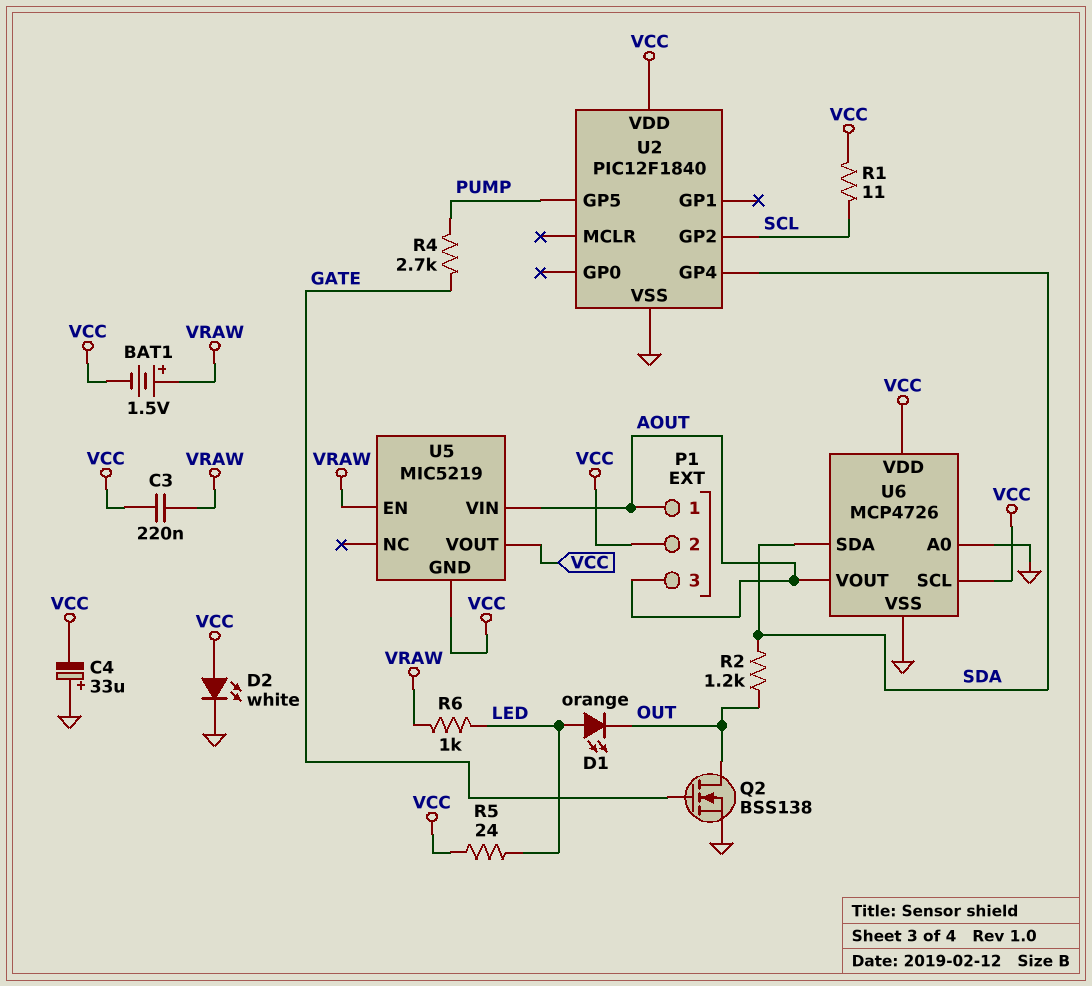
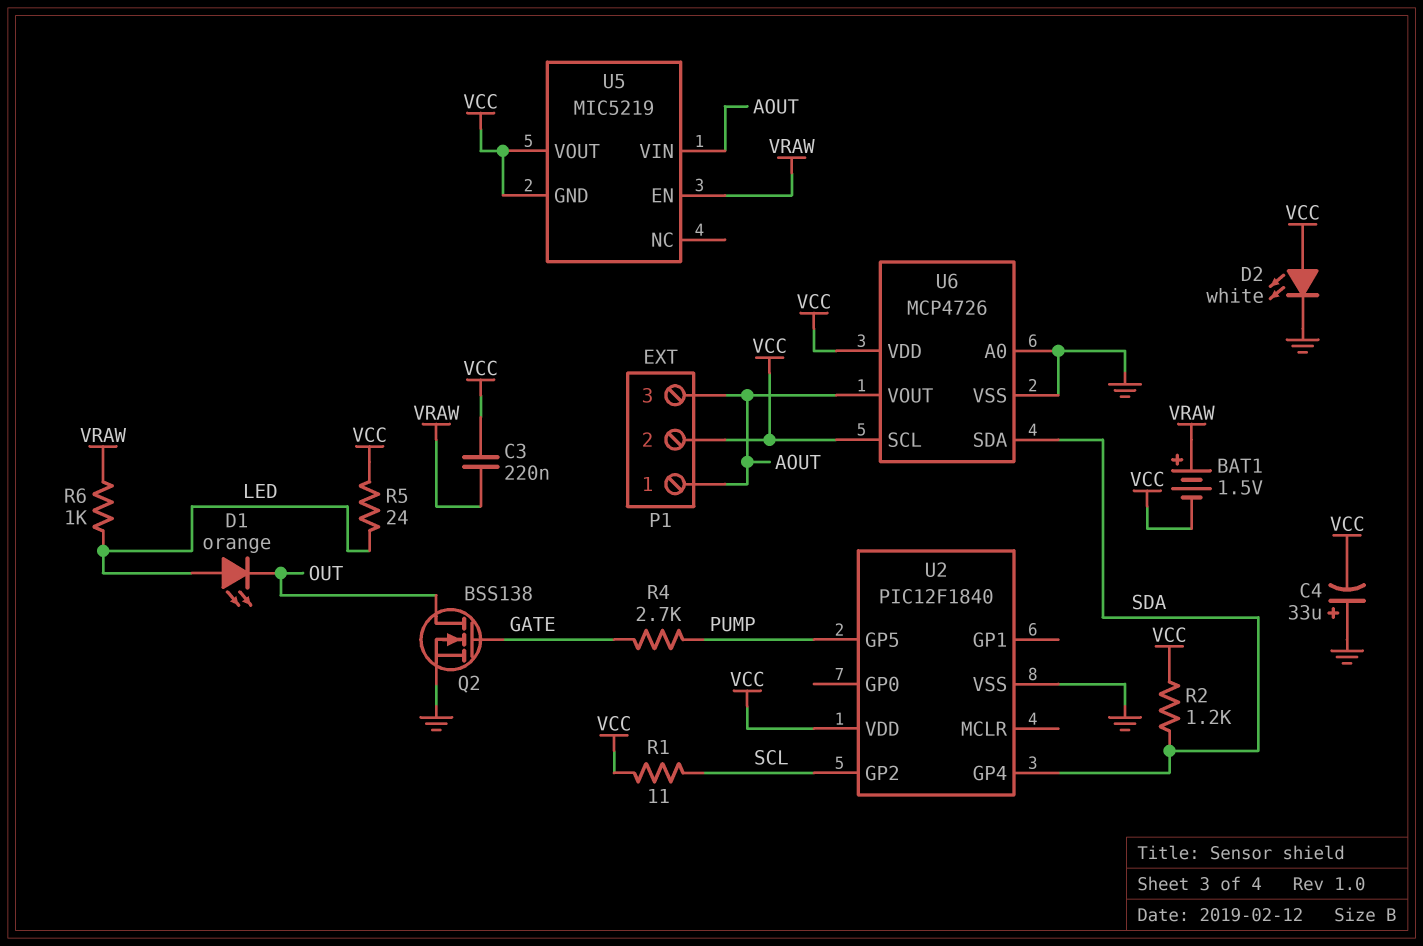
R2: 1.2k (OUT, SDA) -> 1.2k (SDA, VCC)

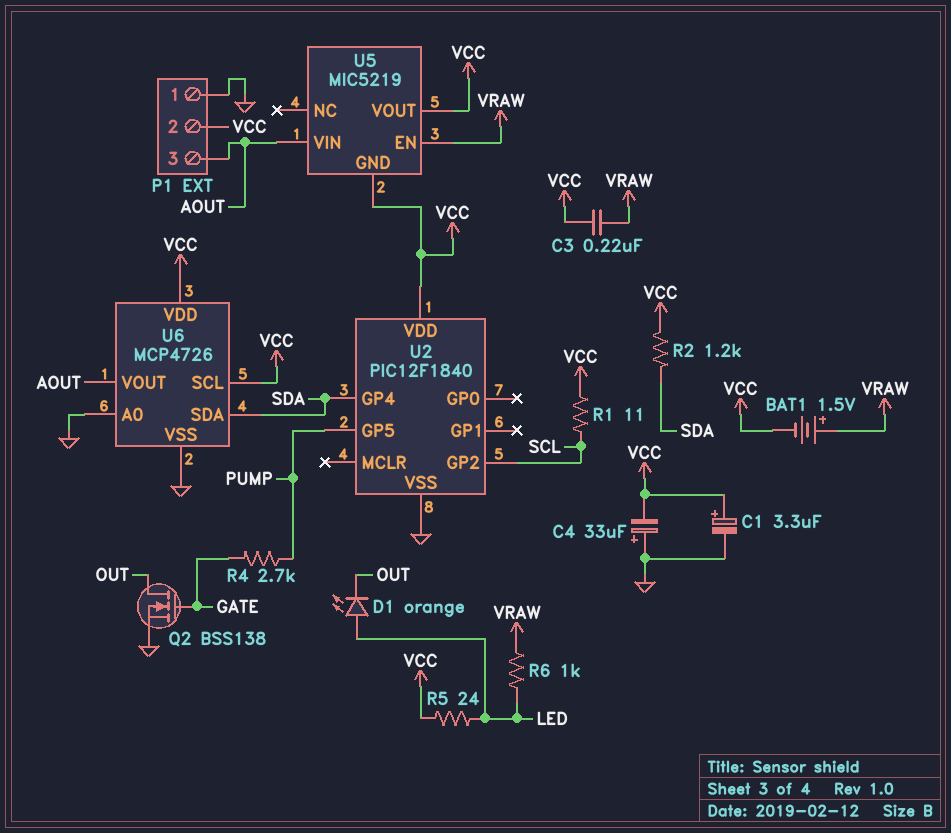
C1: none -> 3.3uF (plus VCC, minus GND)
D2: LED white (A VCC, K GND) -> none
P1 pin 1: AOUT -> GND

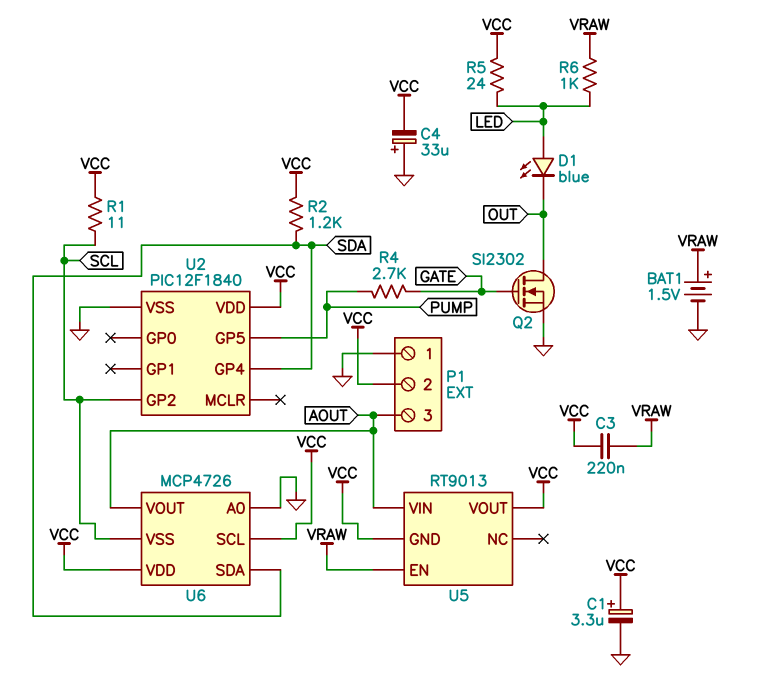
BAT1: 1.5V (plus VRAW, minus VCC) -> 1.5V (plus VRAW, minus GND)
D1: LED orange (A LED, K OUT) -> LED blue (A LED, K OUT)
Q2: NMOS BSS138 (G GATE, D OUT, S GND) -> NMOS SI2302 (G GATE, D OUT, S GND)
U5: MIC5219 -> RT9013
U6 pin VSS: GND -> SCL

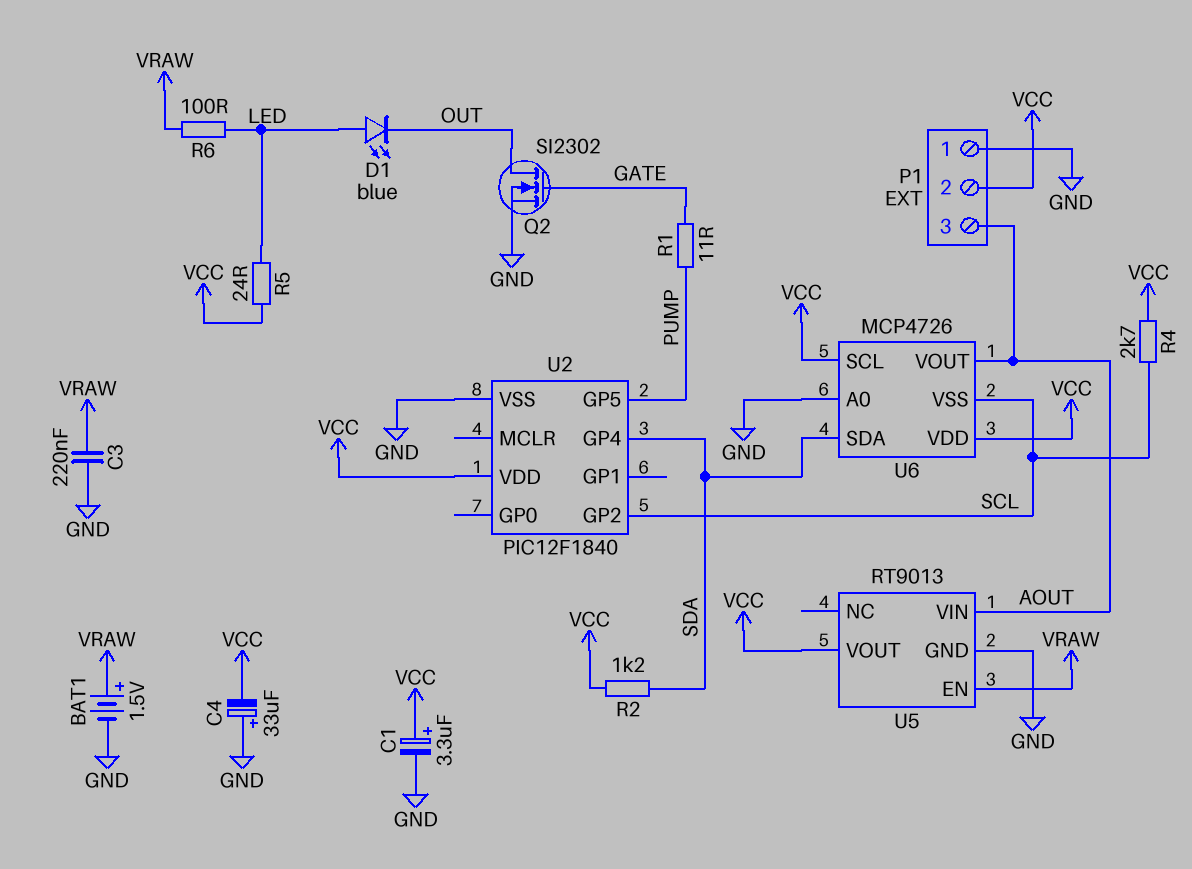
C3: 220nF (VCC, VRAW) -> 220nF (GND, VRAW)
R1: 11 (SCL, VCC) -> 11 (GATE, PUMP)
R4: 2.7k (GATE, PUMP) -> 2.7k (SCL, VCC)
R6: 1k (LED, VRAW) -> 100 (LED, VRAW)
U5 pin GND: VCC -> GND

